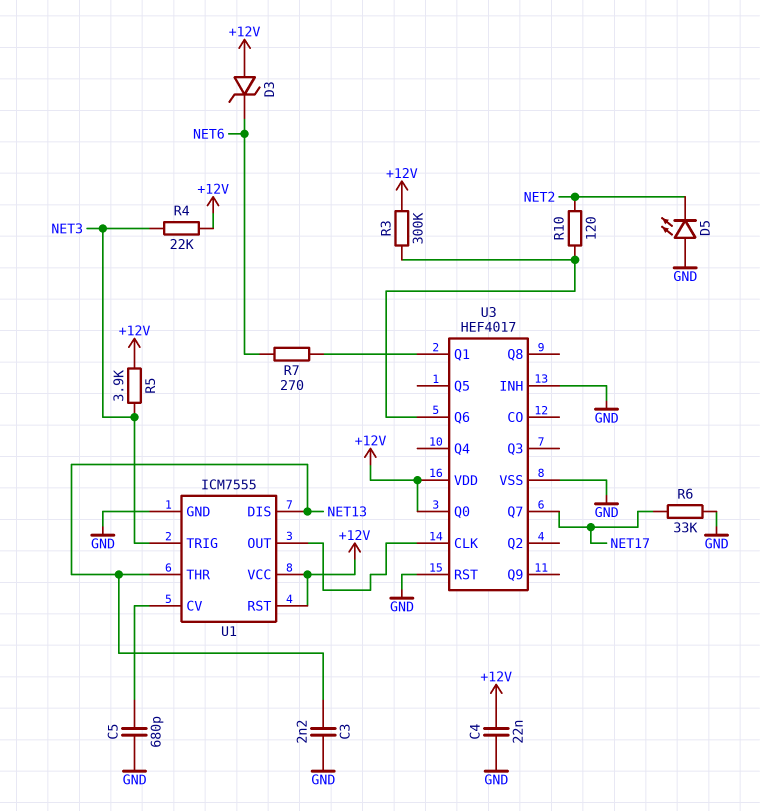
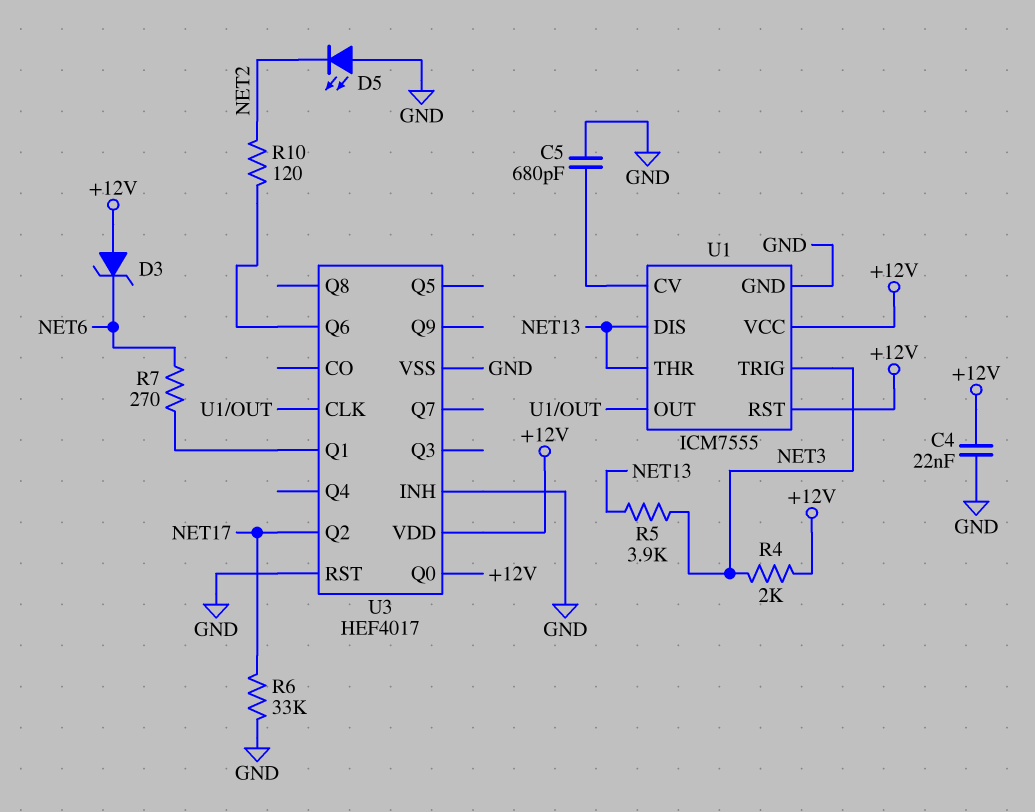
C3: 2.2nF (GND, NET13) -> none
R3: 300k (+12V, U3/Q6) -> none
R4: 22k (+12V, NET3) -> 2k (+12V, NET3)
R5: 3.9k (+12V, NET3) -> 3.9k (NET3, NET13)
U3 pin Q2: none -> NET17
U3 pin Q7: NET17 -> none

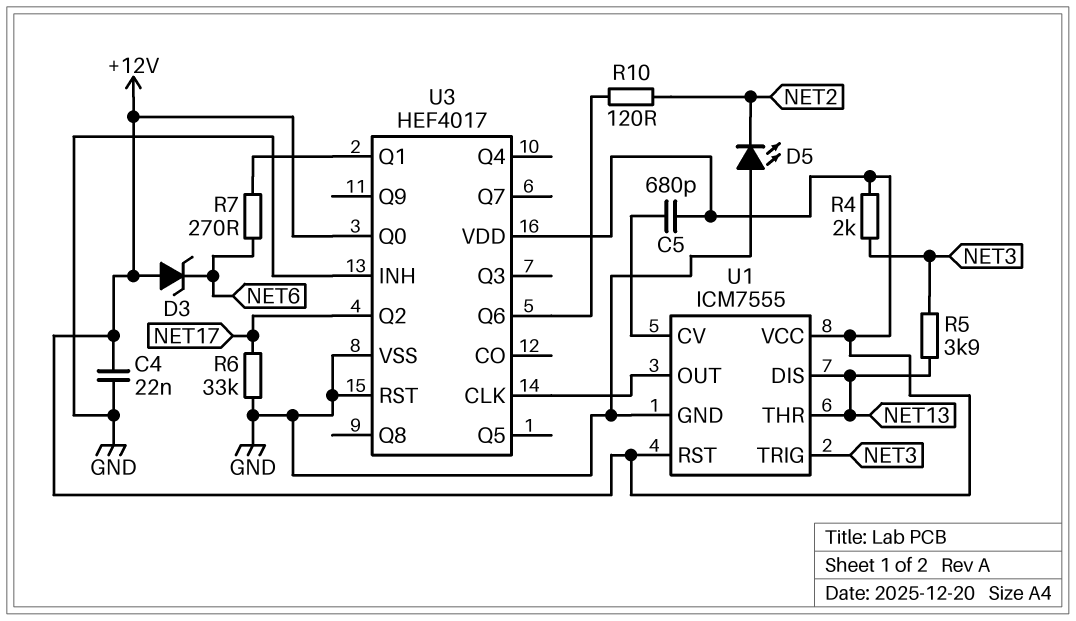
C5: 680pF (GND, U1/CV) -> 680pF (+12V, U1/CV)

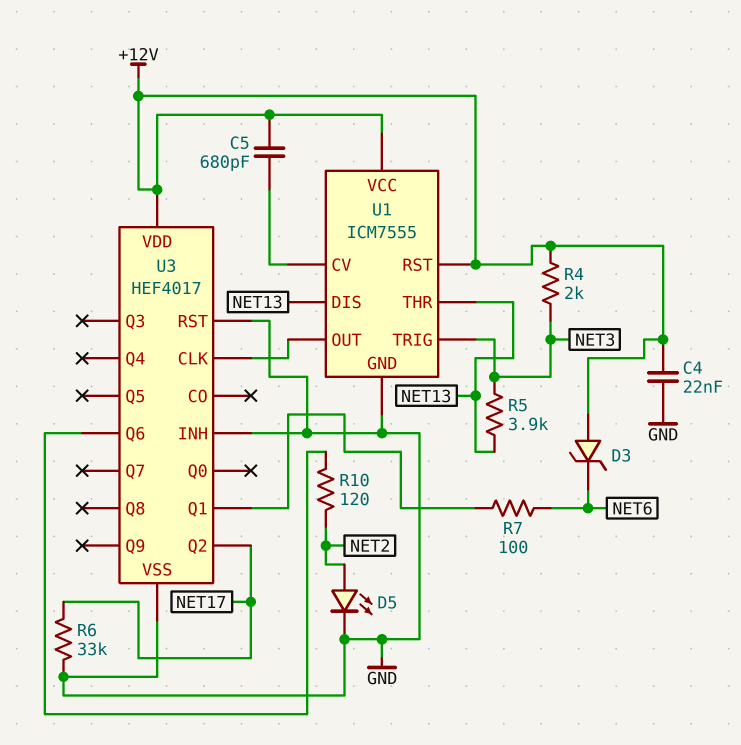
D5: LED (A GND, K NET2) -> LED (A NET2, K GND)
R7: 270 (NET6, U3/Q1) -> 100 (NET6, U3/Q1)
U3 pin Q0: +12V -> none

